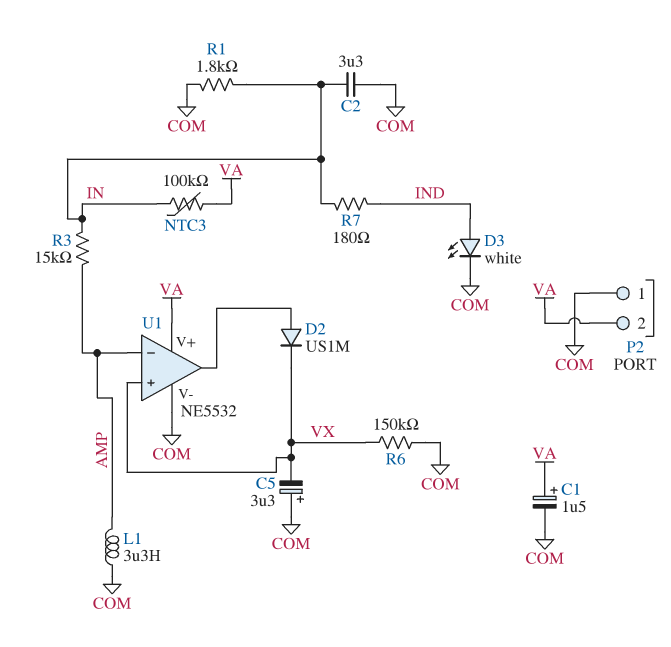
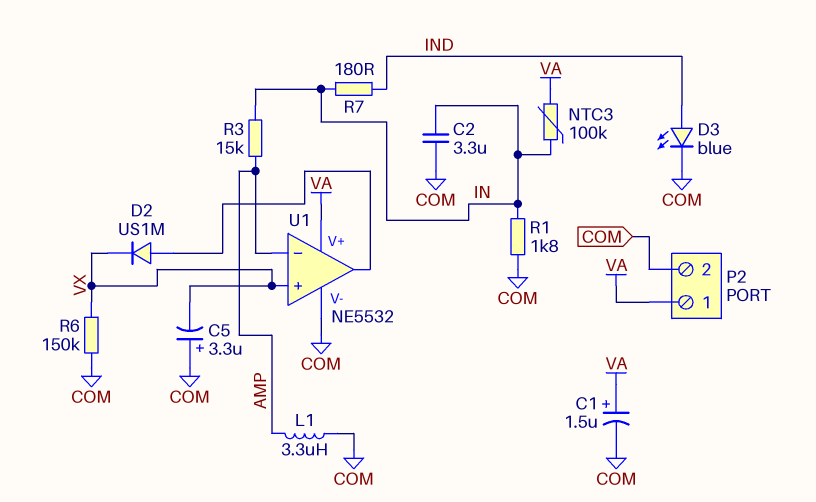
D3: LED white (A IND, K COM) -> LED blue (A IND, K COM)
P2 pin 1: COM -> VA
P2 pin 2: VA -> COM

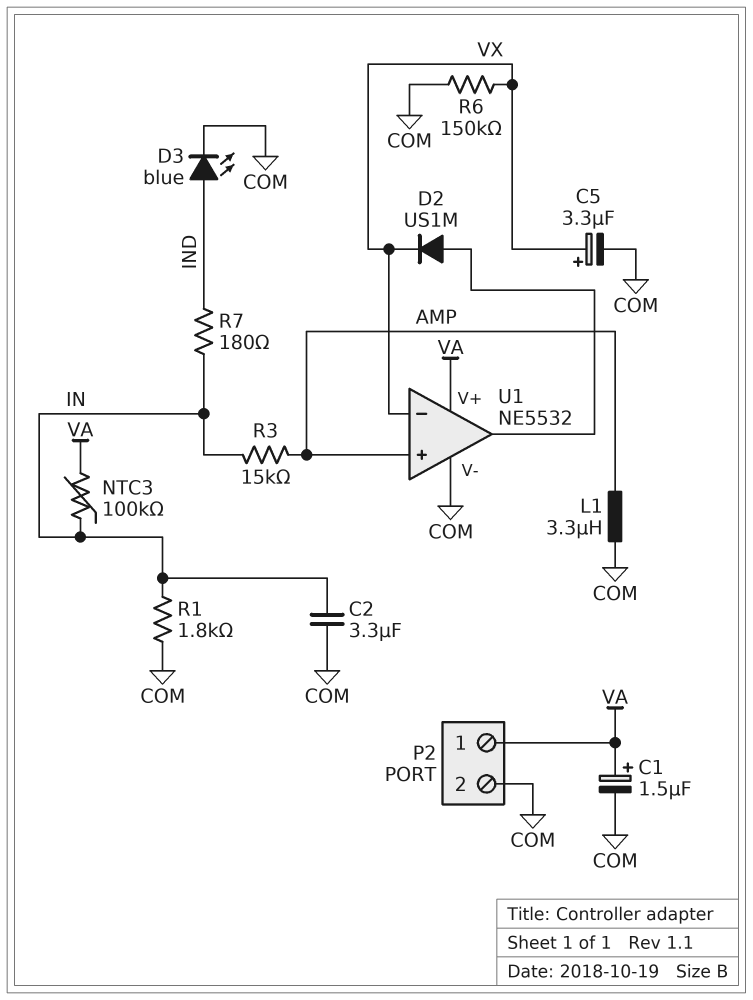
C5: 3.3uF (plus COM, minus VX) -> 3.3uF (plus VX, minus COM)
U1 pin in+: VX -> AMP
U1 pin in-: AMP -> VX

